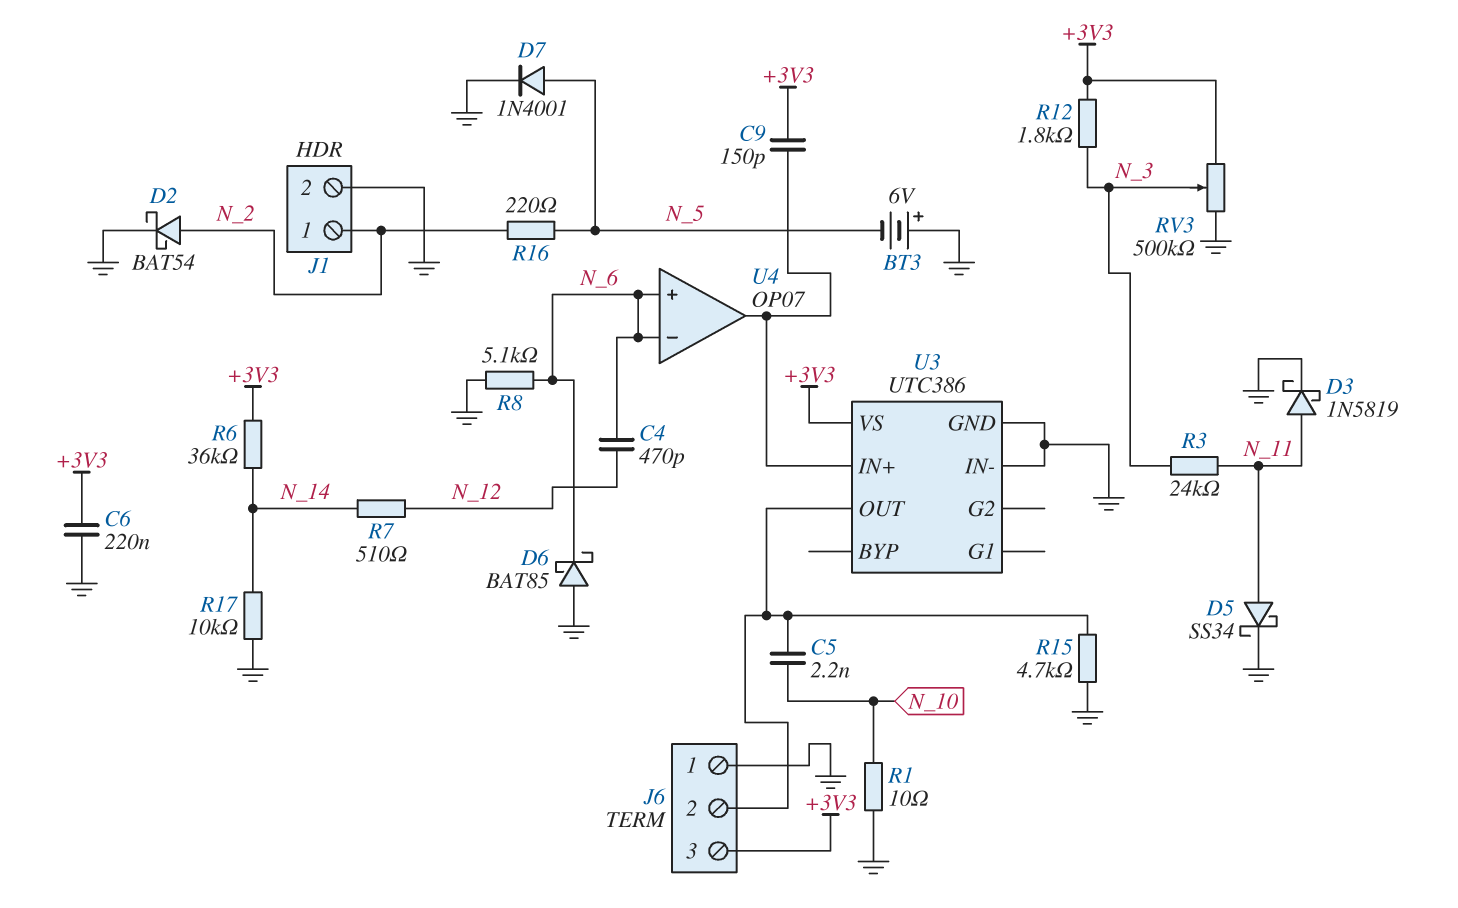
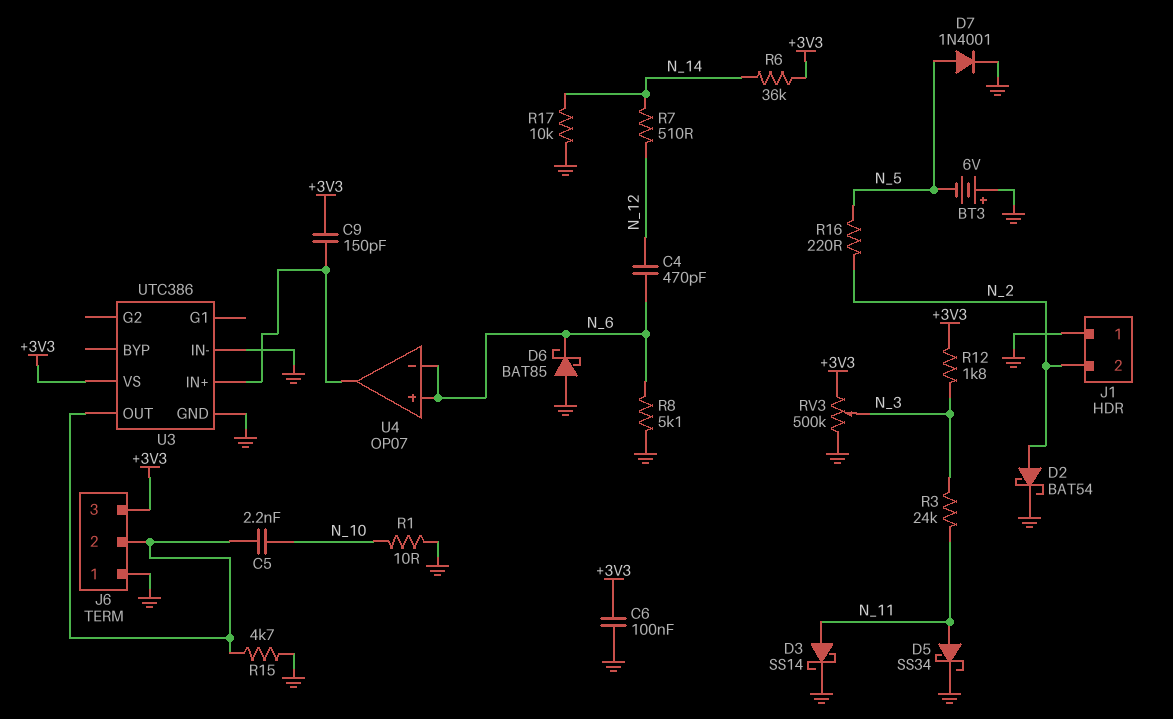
C6: 220nF (+3V3, GND) -> 100nF (+3V3, GND)
D3: schottky 1N5819 (A N_11, K GND) -> schottky SS14 (A N_11, K GND)
J1 pin 1: N_2 -> GND
J1 pin 2: GND -> N_2

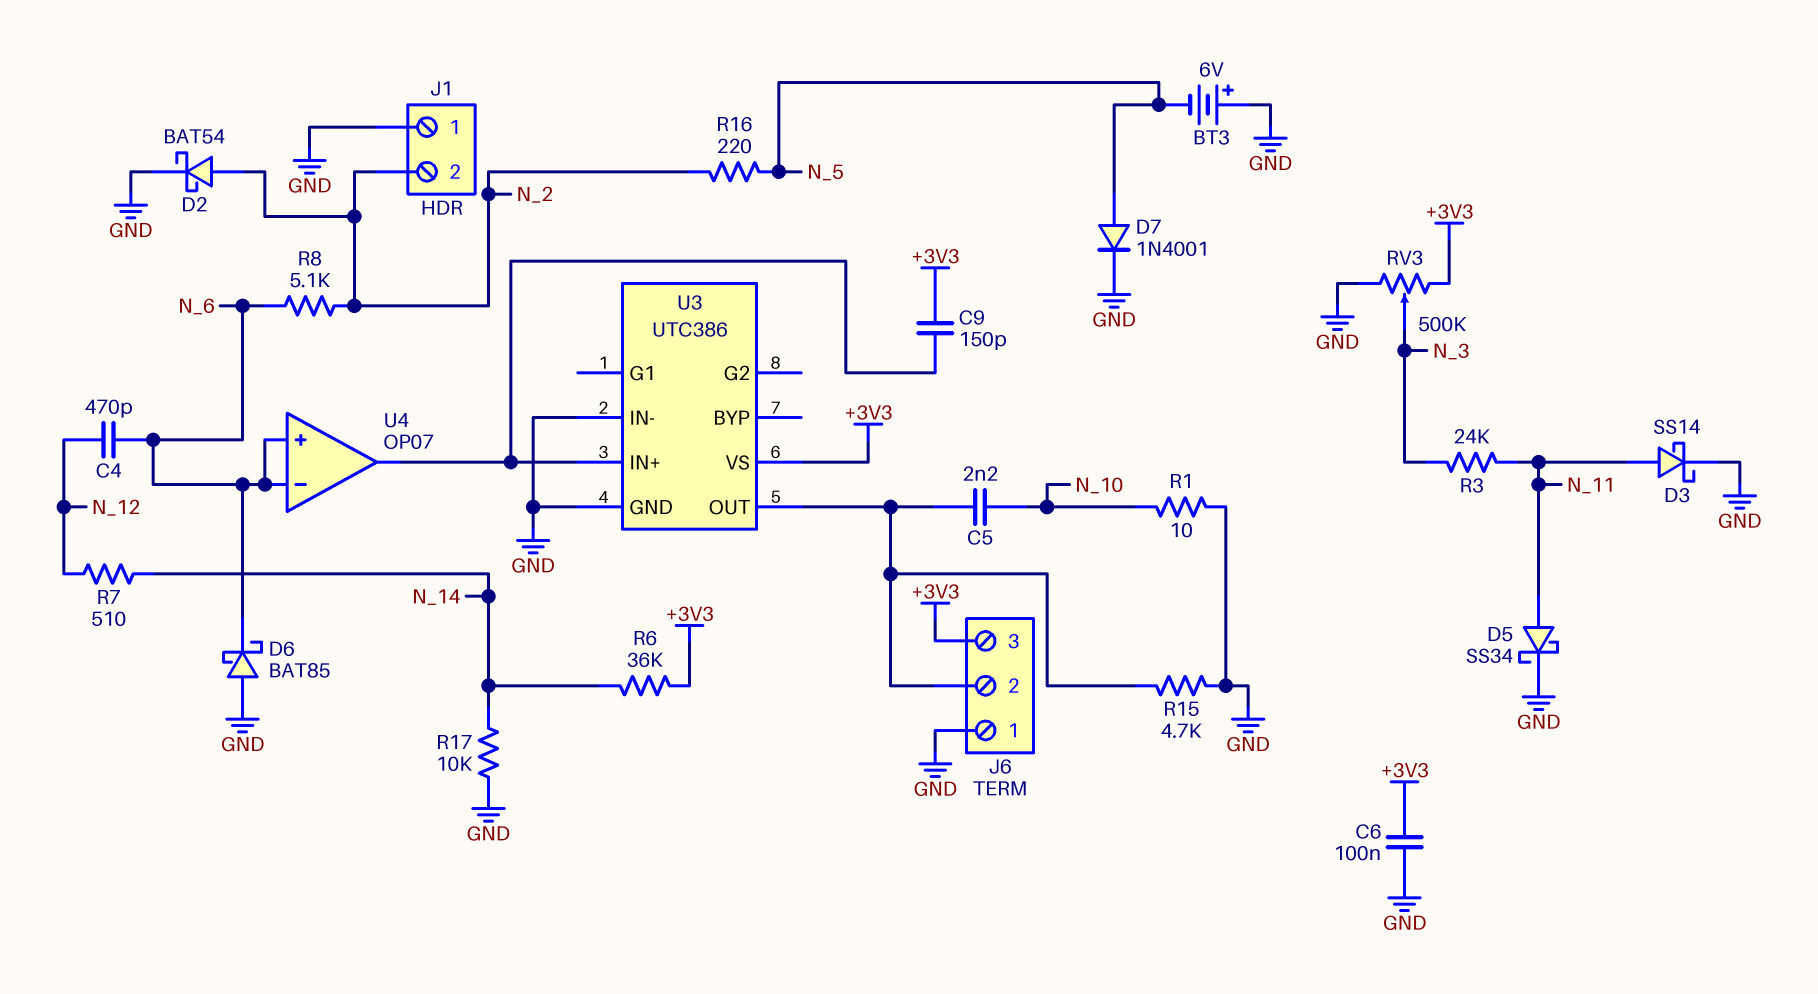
R8: 5.1k (GND, N_6) -> 5.1k (N_2, N_6)
R12: 1.8k (+3V3, N_3) -> none

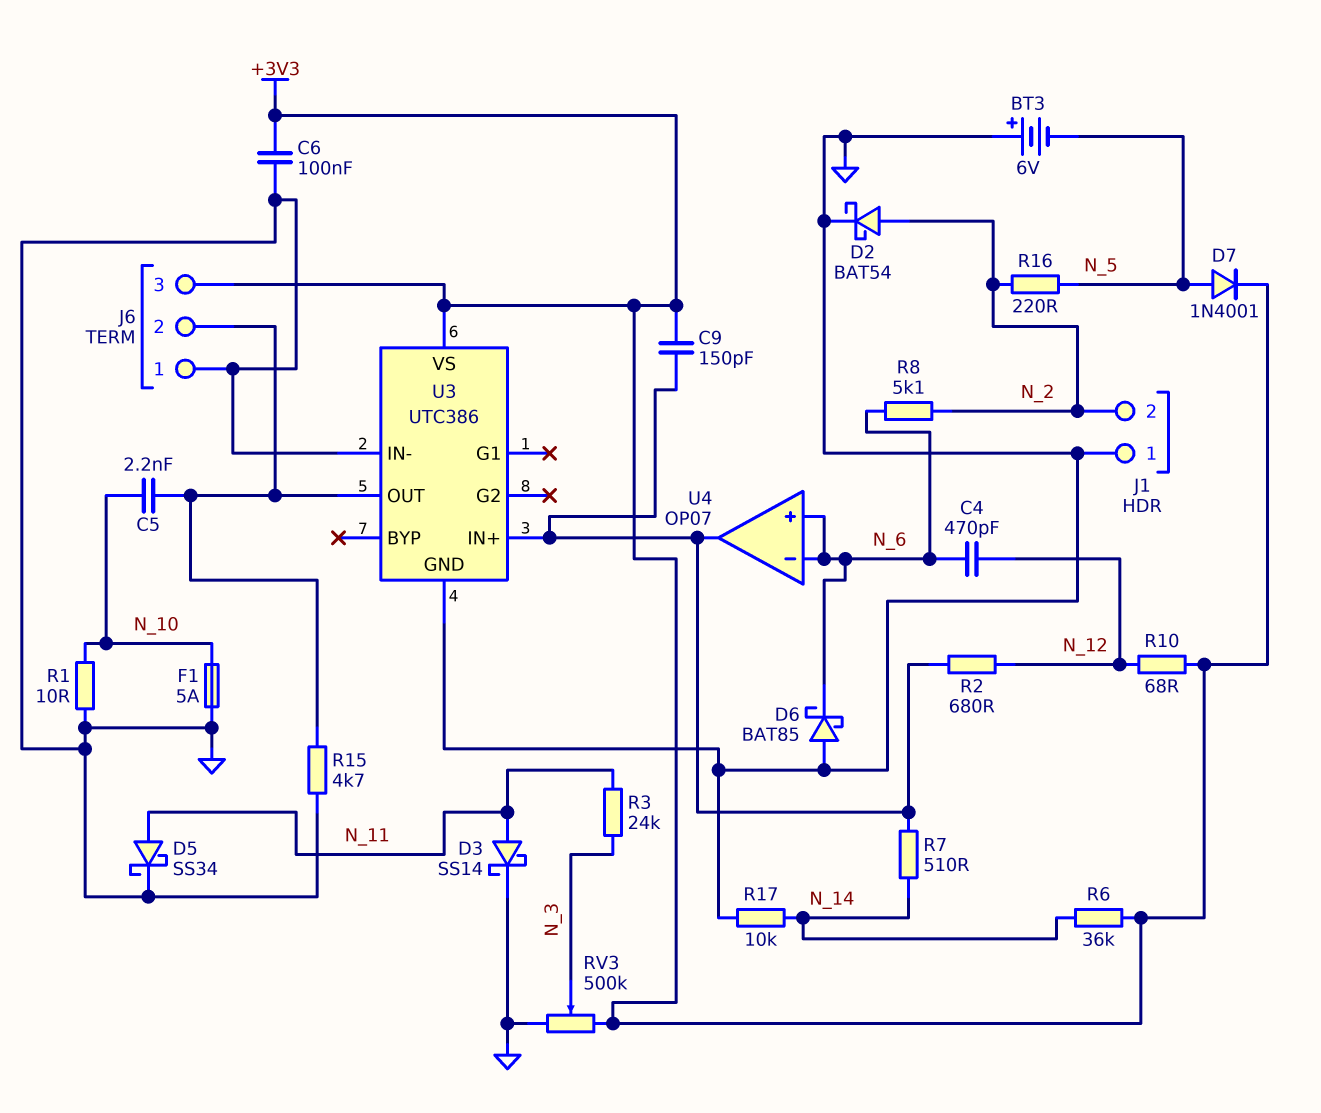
D7: diode 1N4001 (A N_5, K GND) -> diode 1N4001 (A N_5, K +3V3)
F1: none -> 5A (GND, N_10)
R2: none -> 680 (N_12, U3/IN+)
R7: 510 (N_12, N_14) -> 510 (N_14, U3/IN+)
R10: none -> 68 (+3V3, N_12)

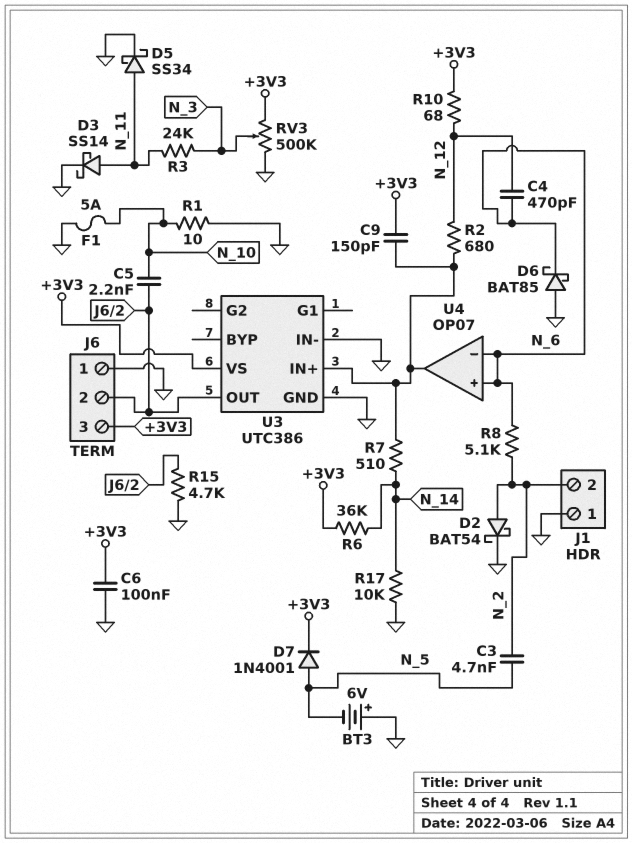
C3: none -> 4.7nF (N_2, N_5)
R16: 220 (N_2, N_5) -> none

